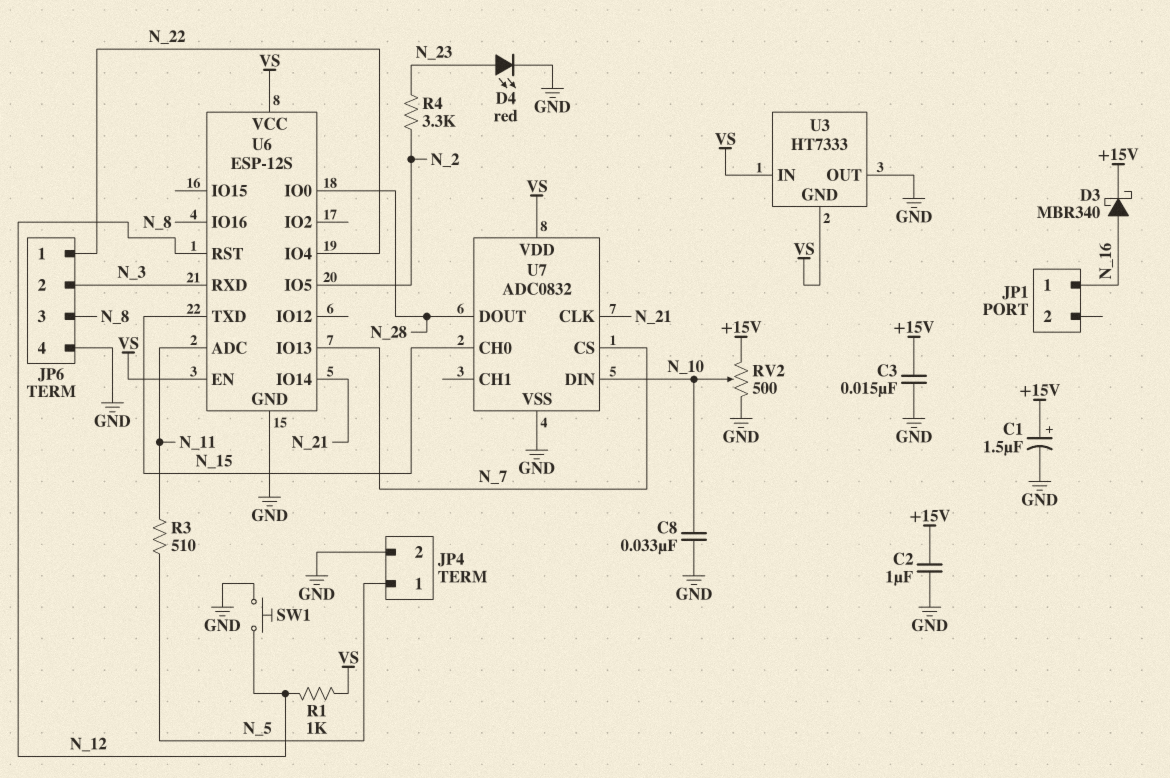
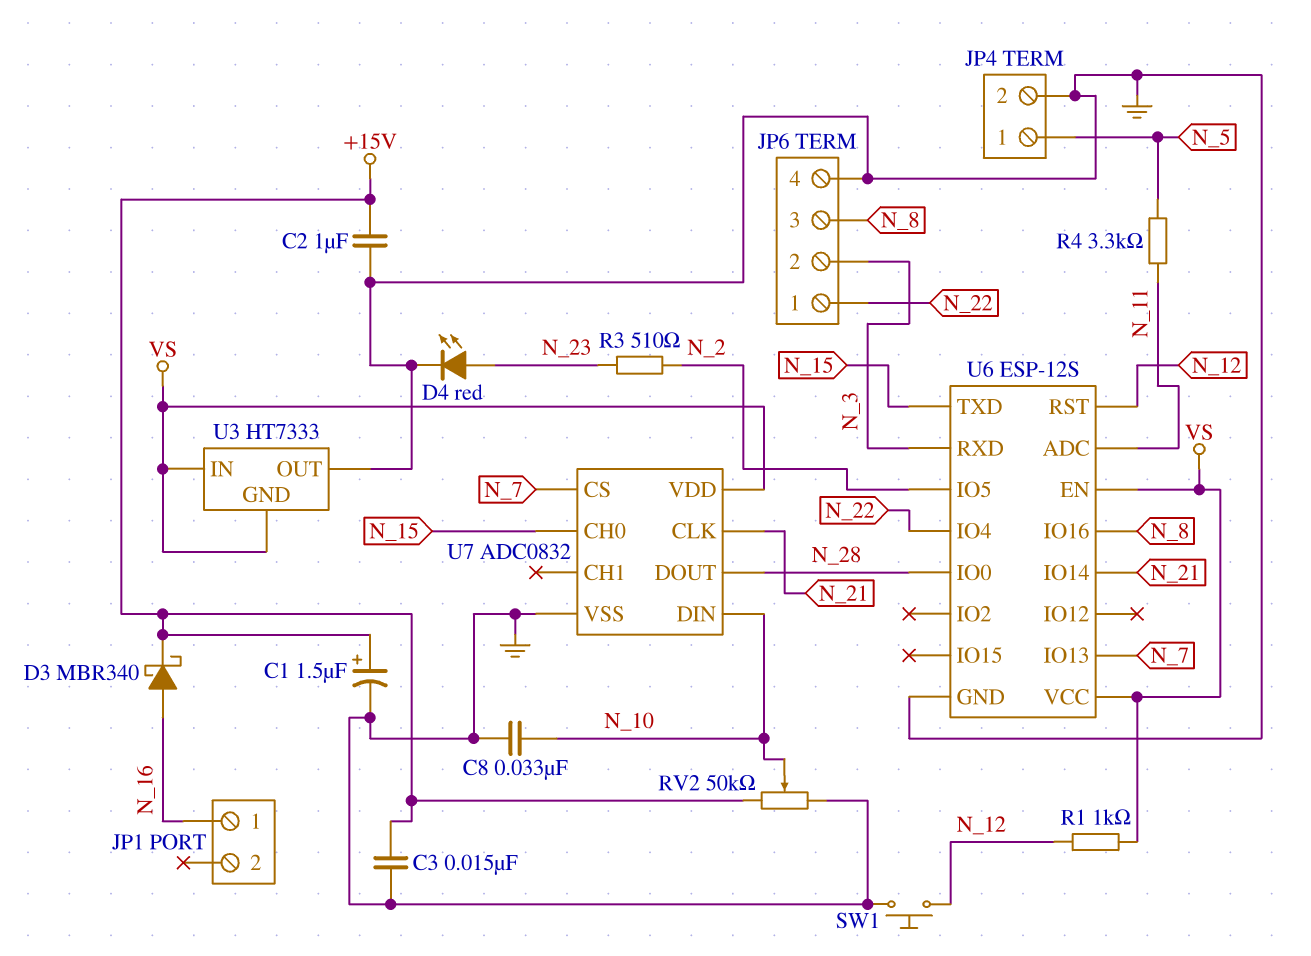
R3: 510 (N_5, N_11) -> 510 (N_2, N_23)
R4: 3.3k (N_2, N_23) -> 3.3k (N_5, N_11)
RV2: 500 (+15V, GND, wiper N_10) -> 50k (+15V, GND, wiper N_10)

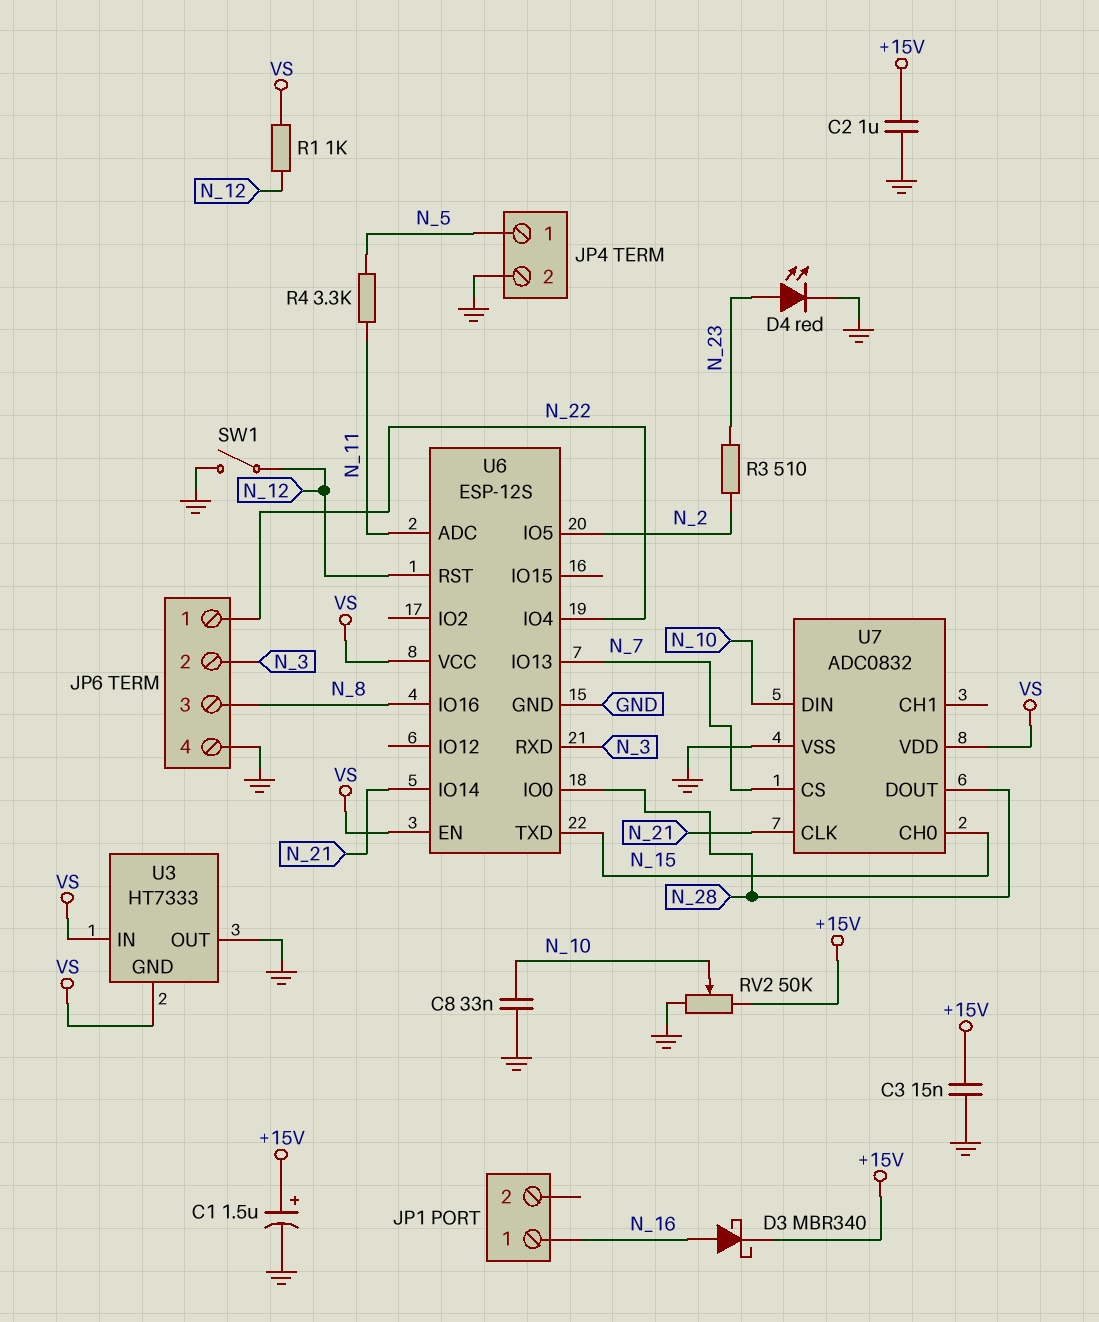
SW1: button (GND, N_12) -> switch (GND, N_12)

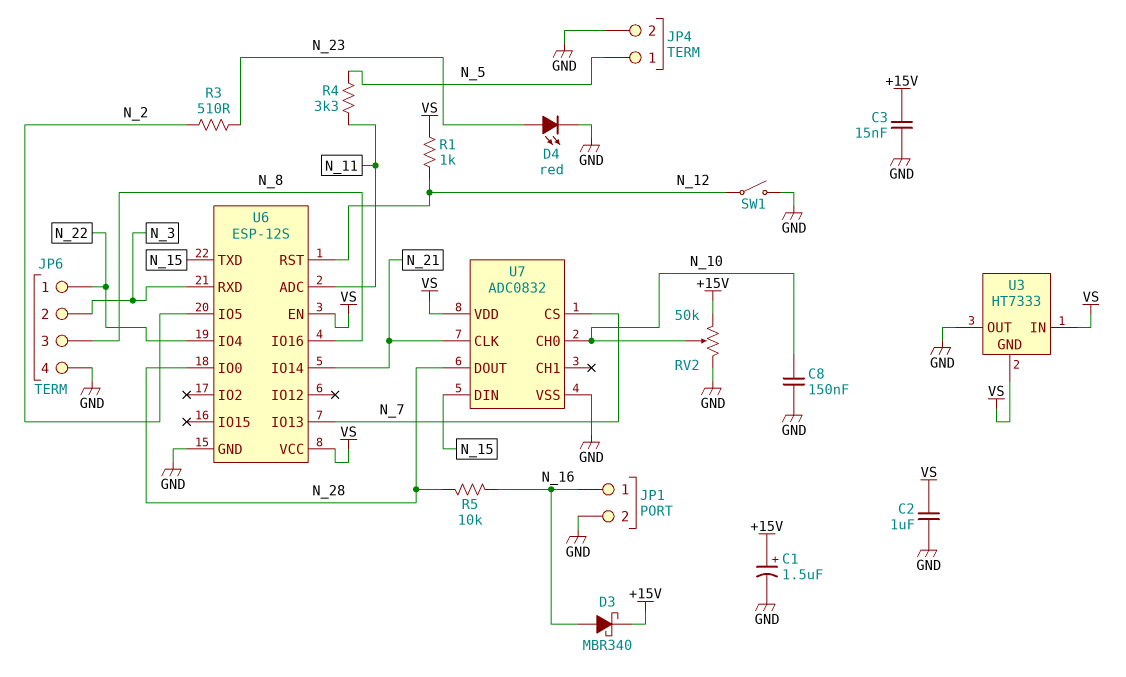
C2: 1uF (+15V, GND) -> 1uF (GND, VS)
C8: 33nF (GND, N_10) -> 150nF (GND, N_10)
JP1 pin 2: none -> GND
R5: none -> 10k (N_16, N_28)
U7 pin CH0: N_15 -> N_10
U7 pin DIN: N_10 -> N_15

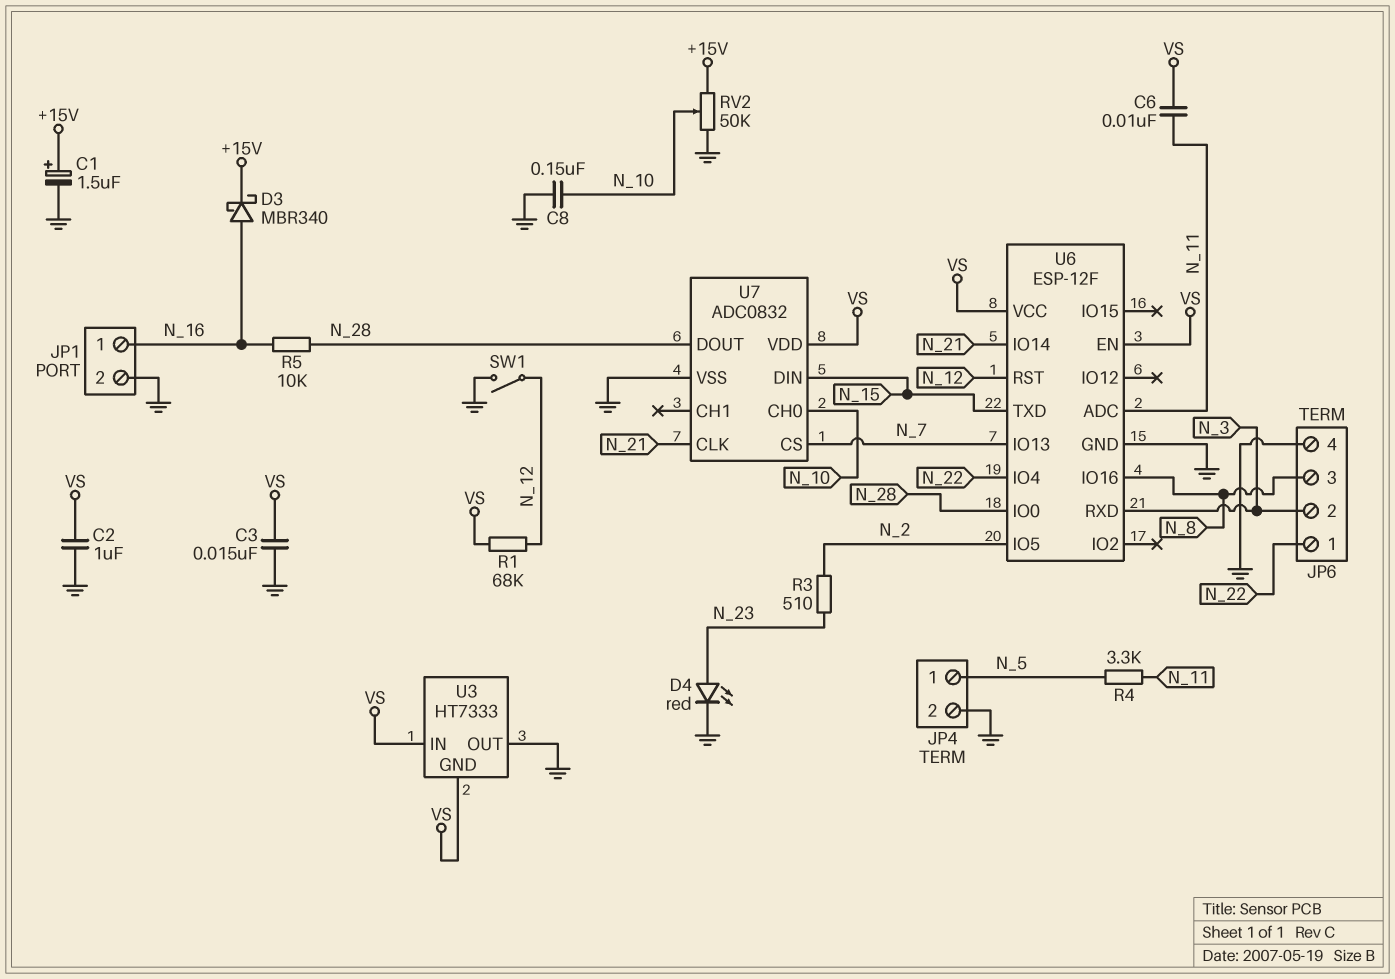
C3: 15nF (+15V, GND) -> 15nF (GND, VS)
C6: none -> 10nF (N_11, VS)
R1: 1k (N_12, VS) -> 68k (N_12, VS)
U6: ESP-12S -> ESP-12F

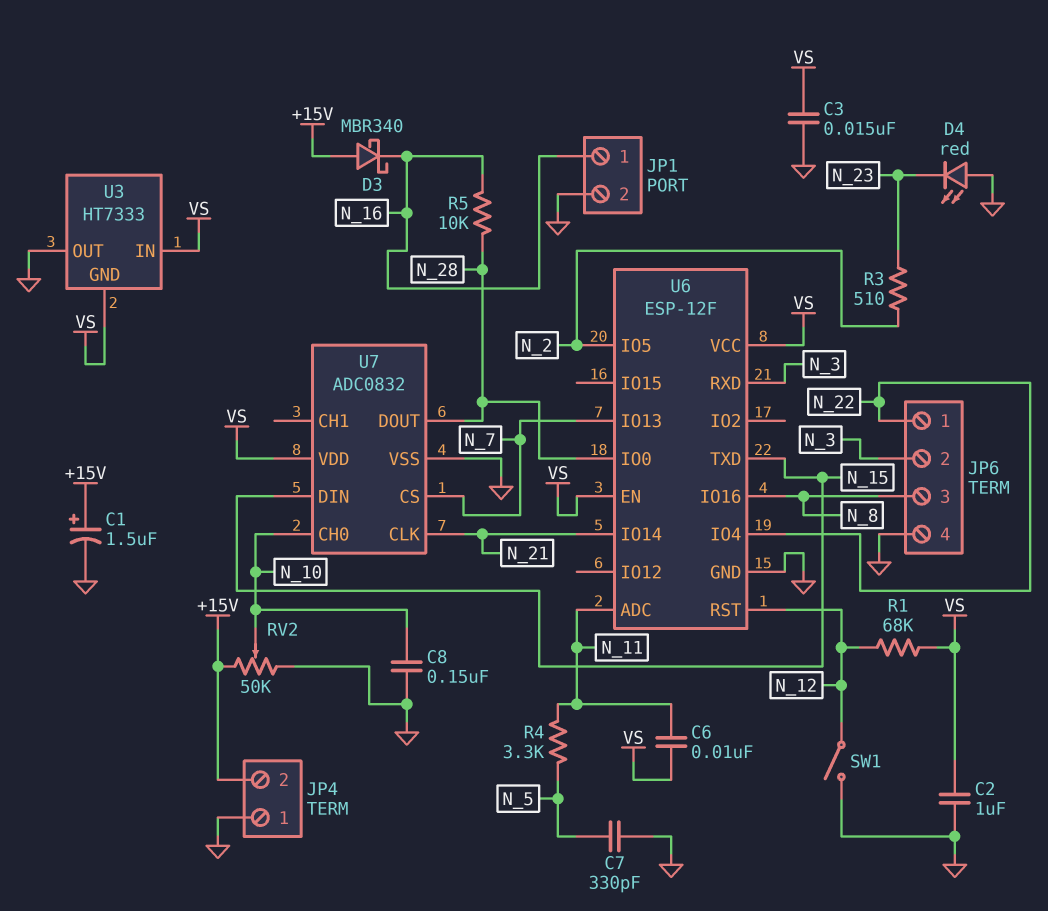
C7: none -> 330pF (GND, N_5)
D3: schottky MBR340 (A N_16, K +15V) -> schottky MBR340 (A +15V, K N_16)
D4: LED red (A N_23, K GND) -> LED red (A GND, K N_23)
JP4 pin 1: N_5 -> GND
JP4 pin 2: GND -> +15V

